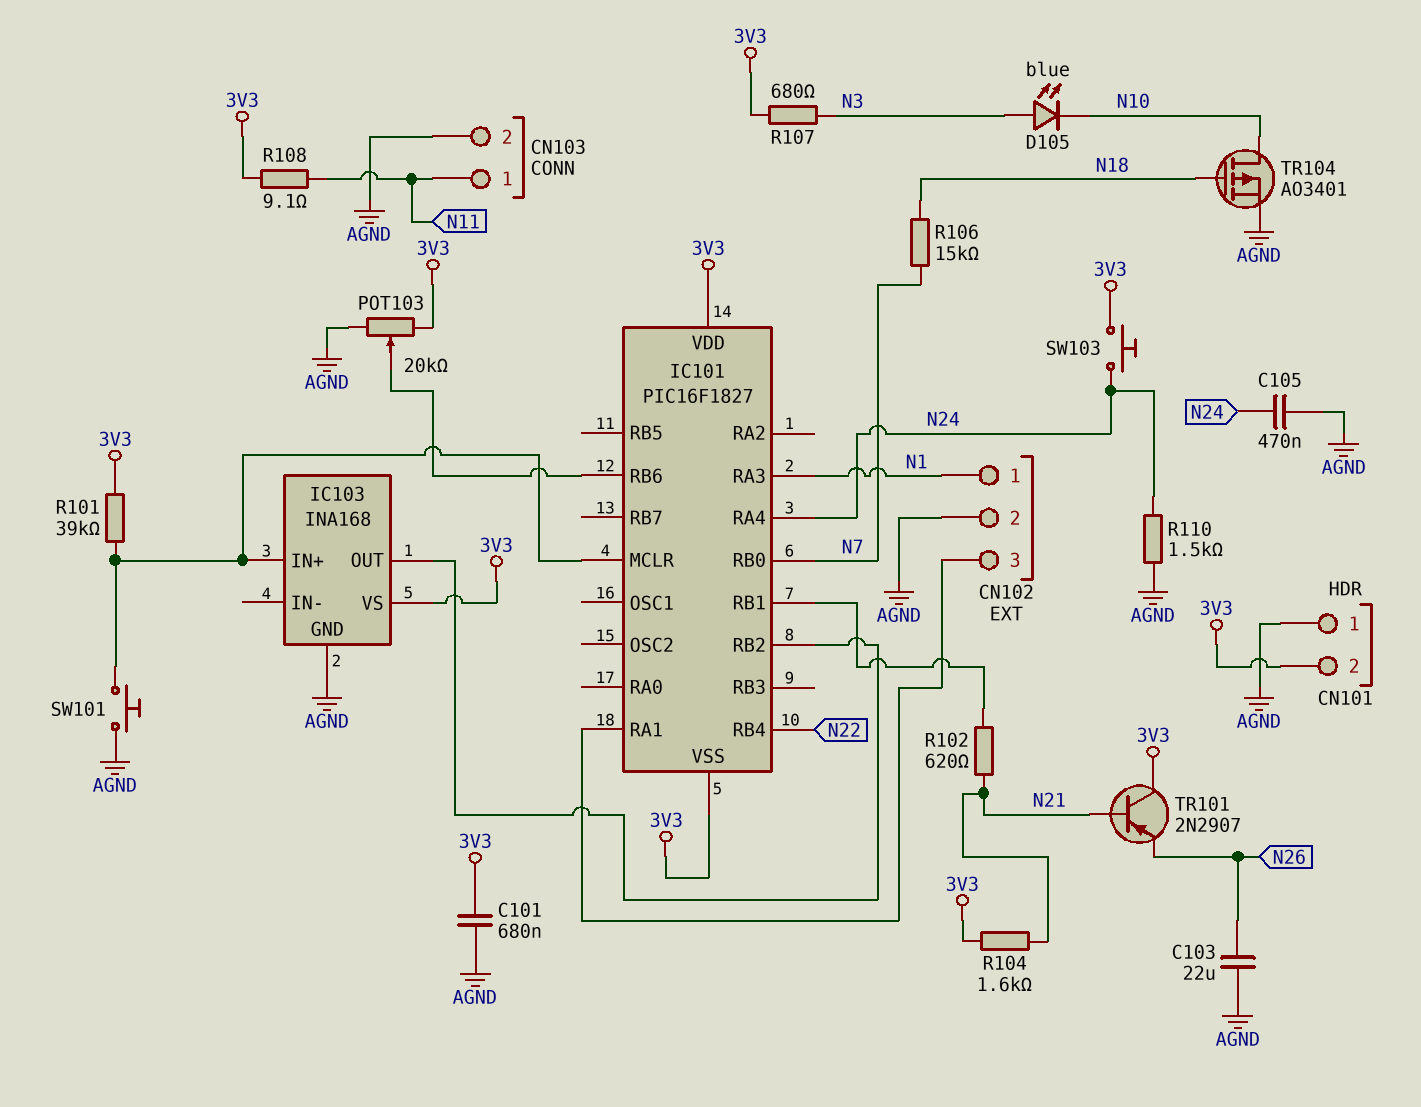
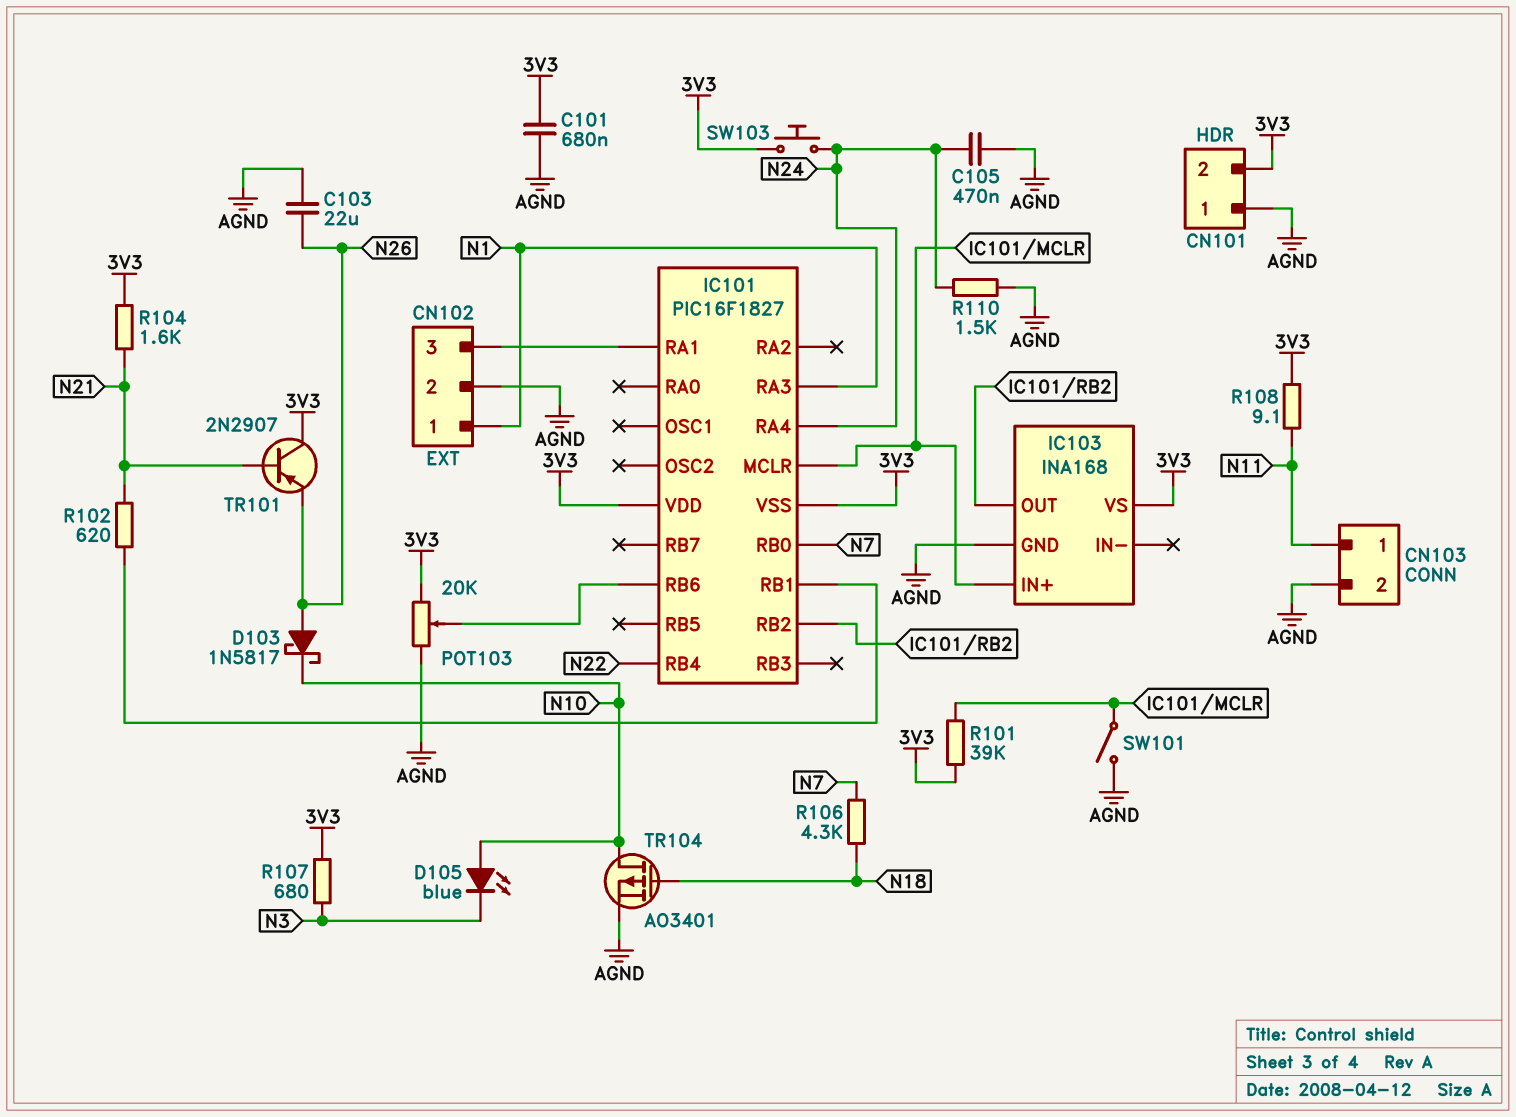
D103: none -> schottky 1N5817 (A N26, K N10)
D105: LED blue (A N3, K N10) -> LED blue (A N10, K N3)
R106: 15k (N7, N18) -> 4.3k (N7, N18)
SW101: button (AGND, IC101/MCLR) -> switch (AGND, IC101/MCLR)

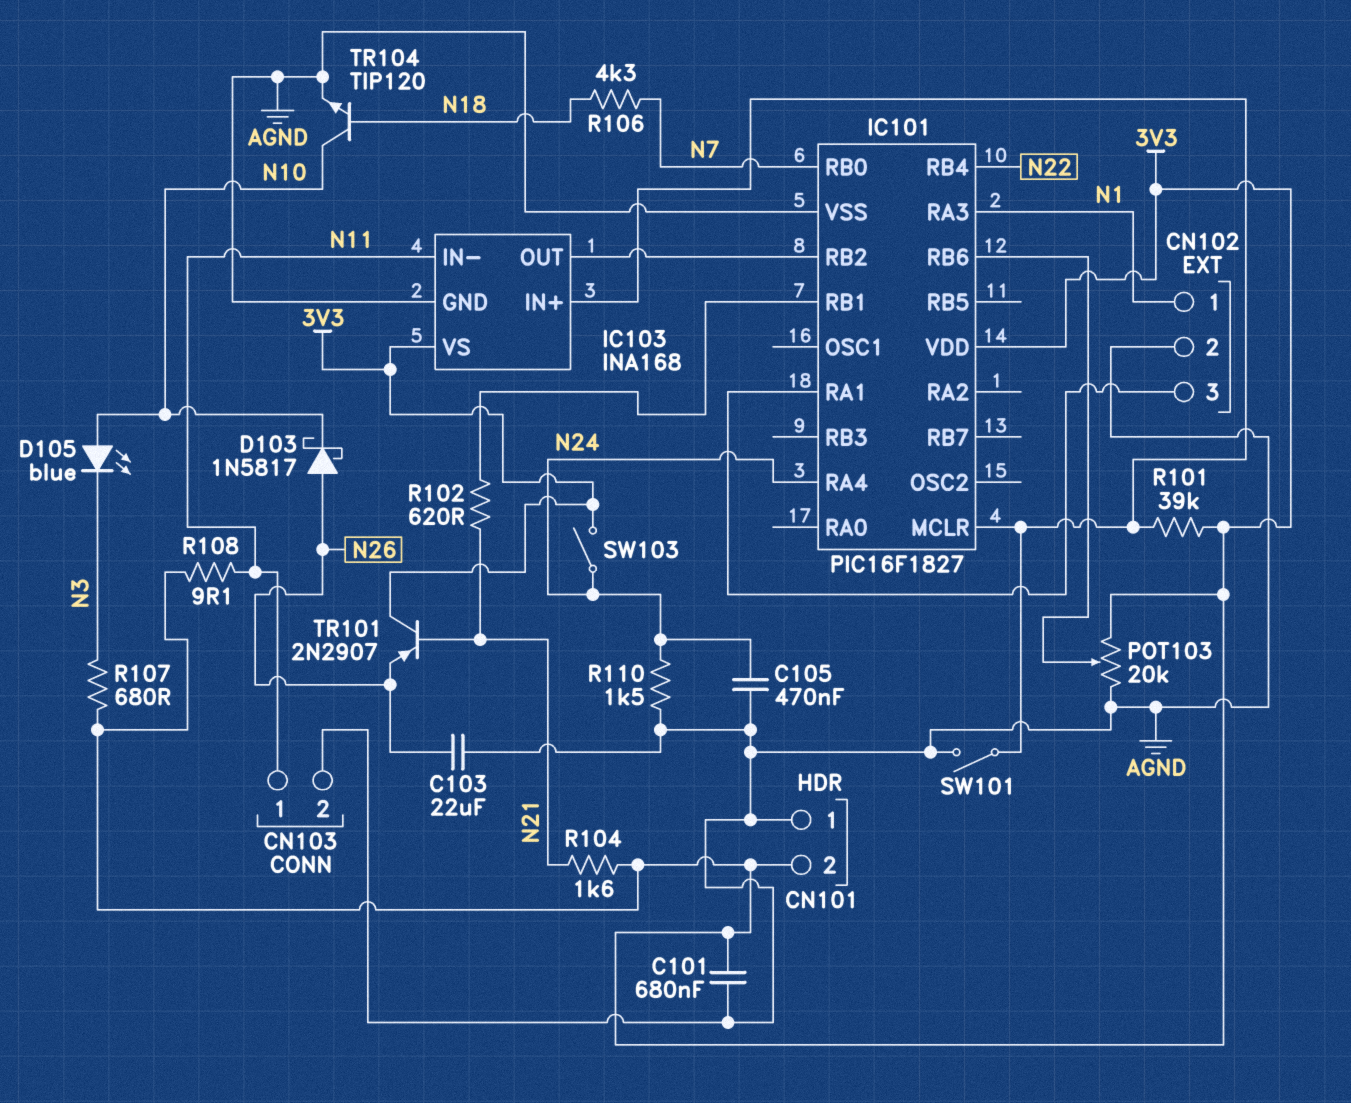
IC101 pin VSS: 3V3 -> AGND
IC103 pin IN-: none -> N11
SW103: button (3V3, N24) -> switch (3V3, N24)
TR104: PMOS AO3401 (G N18, D N10, S AGND) -> NPN TIP120 (B N18, C N10, E AGND)

